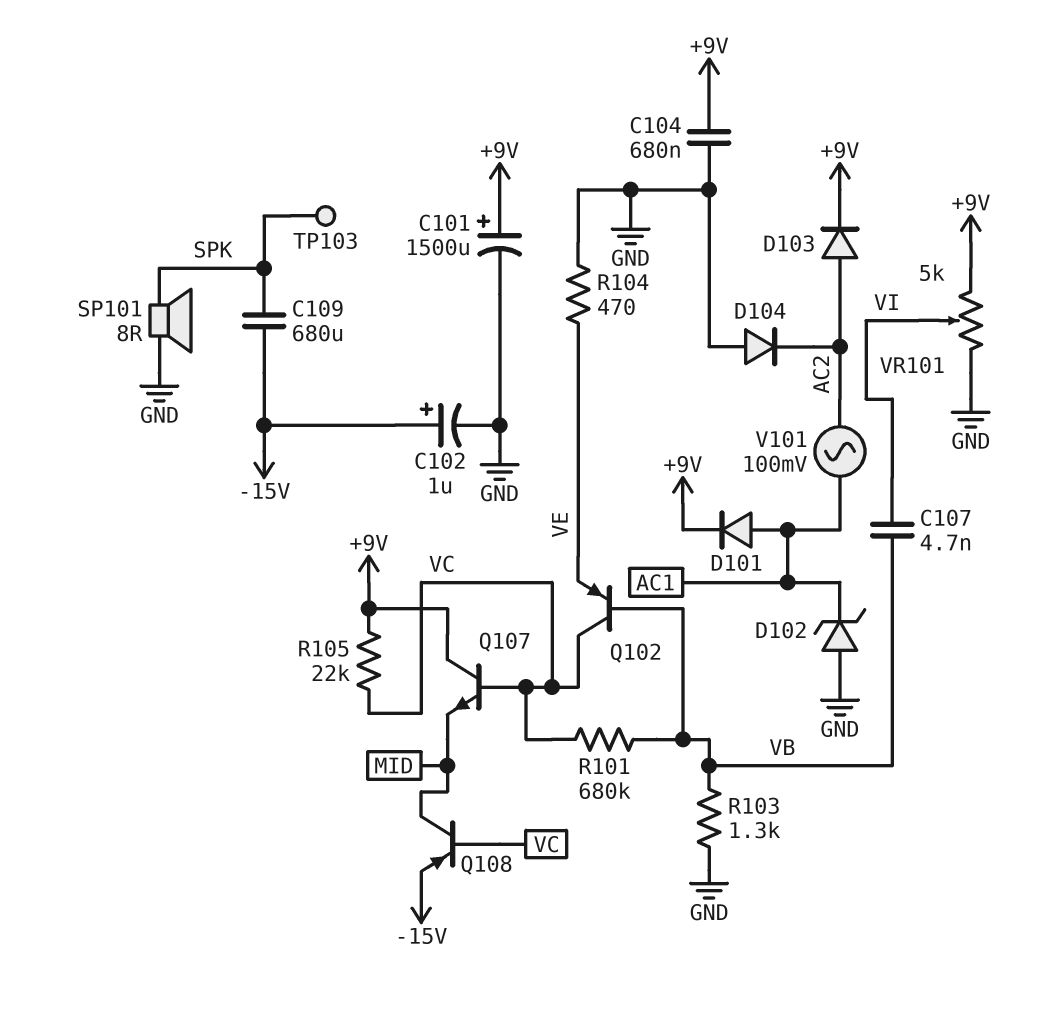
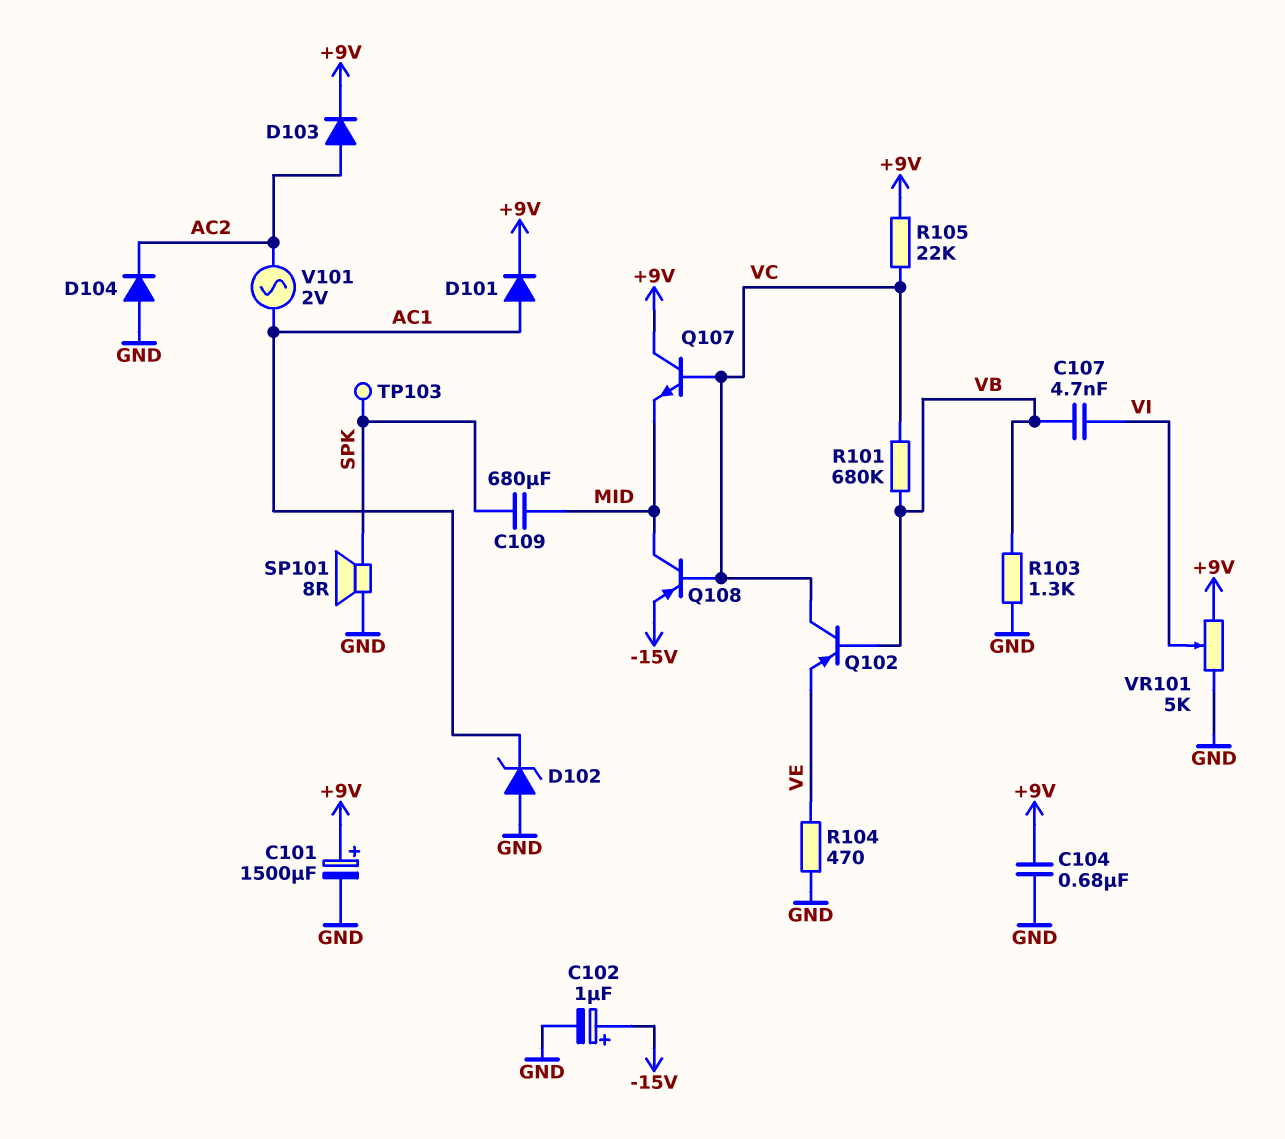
C109: 680uF (-15V, SPK) -> 680uF (MID, SPK)
V101: AC 100mV (AC1, AC2) -> AC 2V (AC1, AC2)

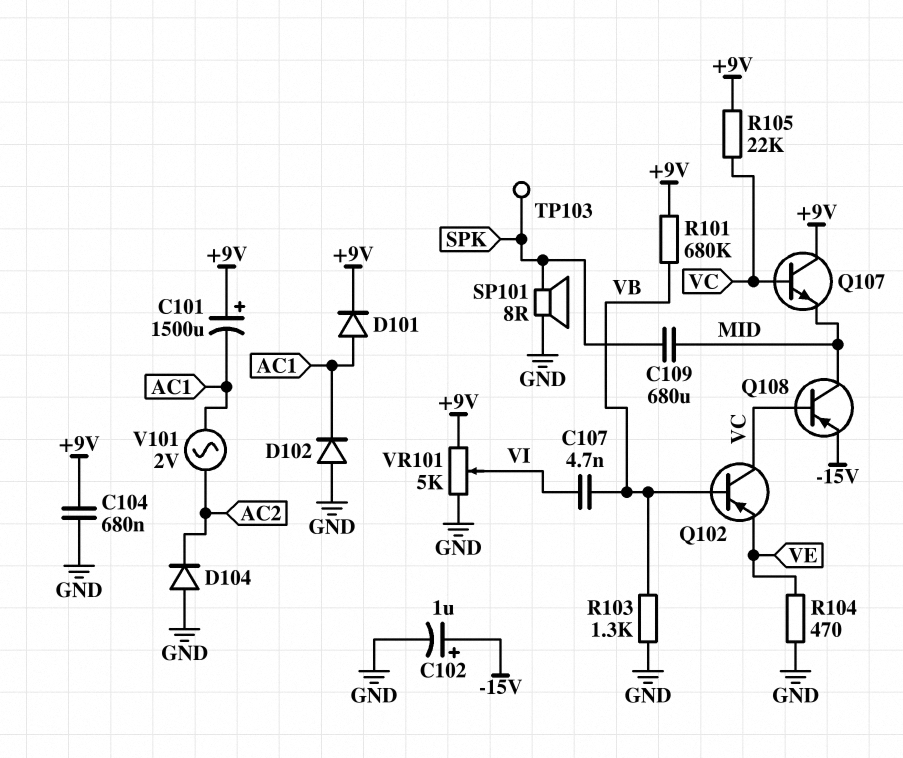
C101: 1500uF (plus +9V, minus GND) -> 1500uF (plus +9V, minus AC1)
D102: zener (A GND, K AC1) -> diode (A GND, K AC1)
D103: diode (A AC2, K +9V) -> none
R101: 680k (VB, VC) -> 680k (+9V, VB)

